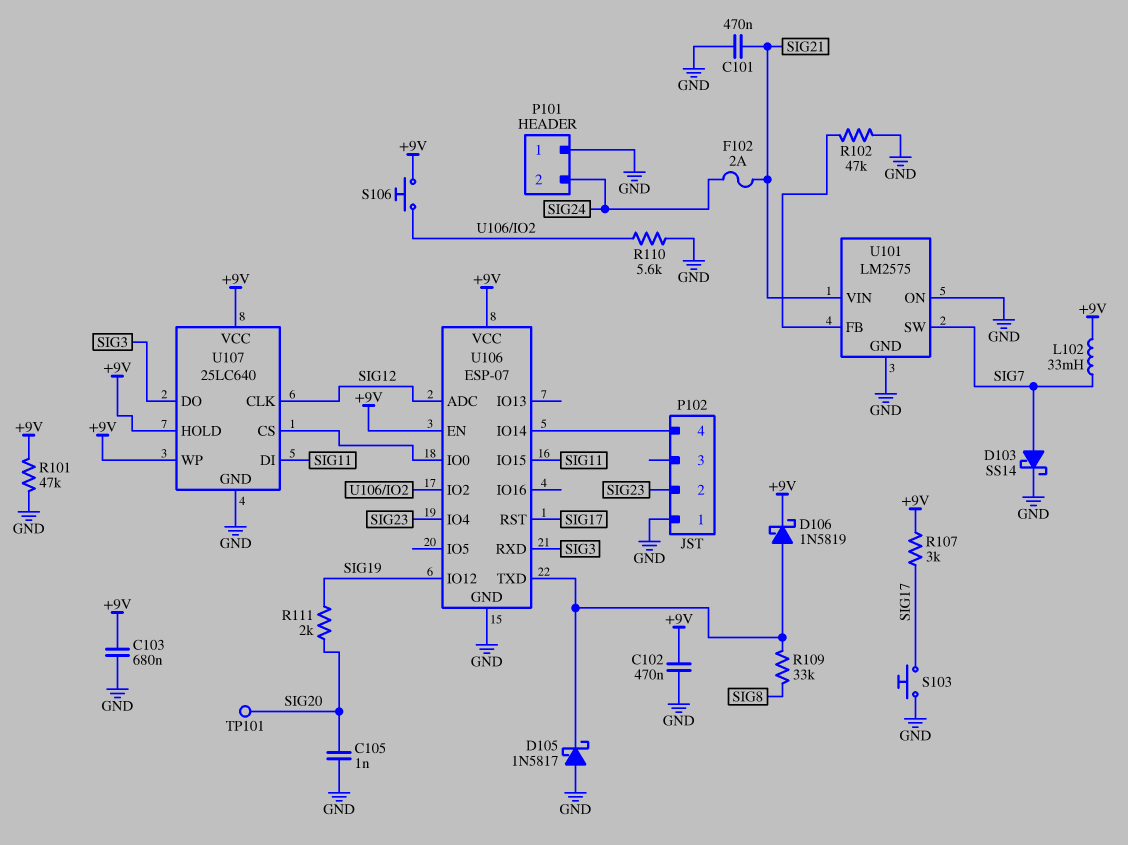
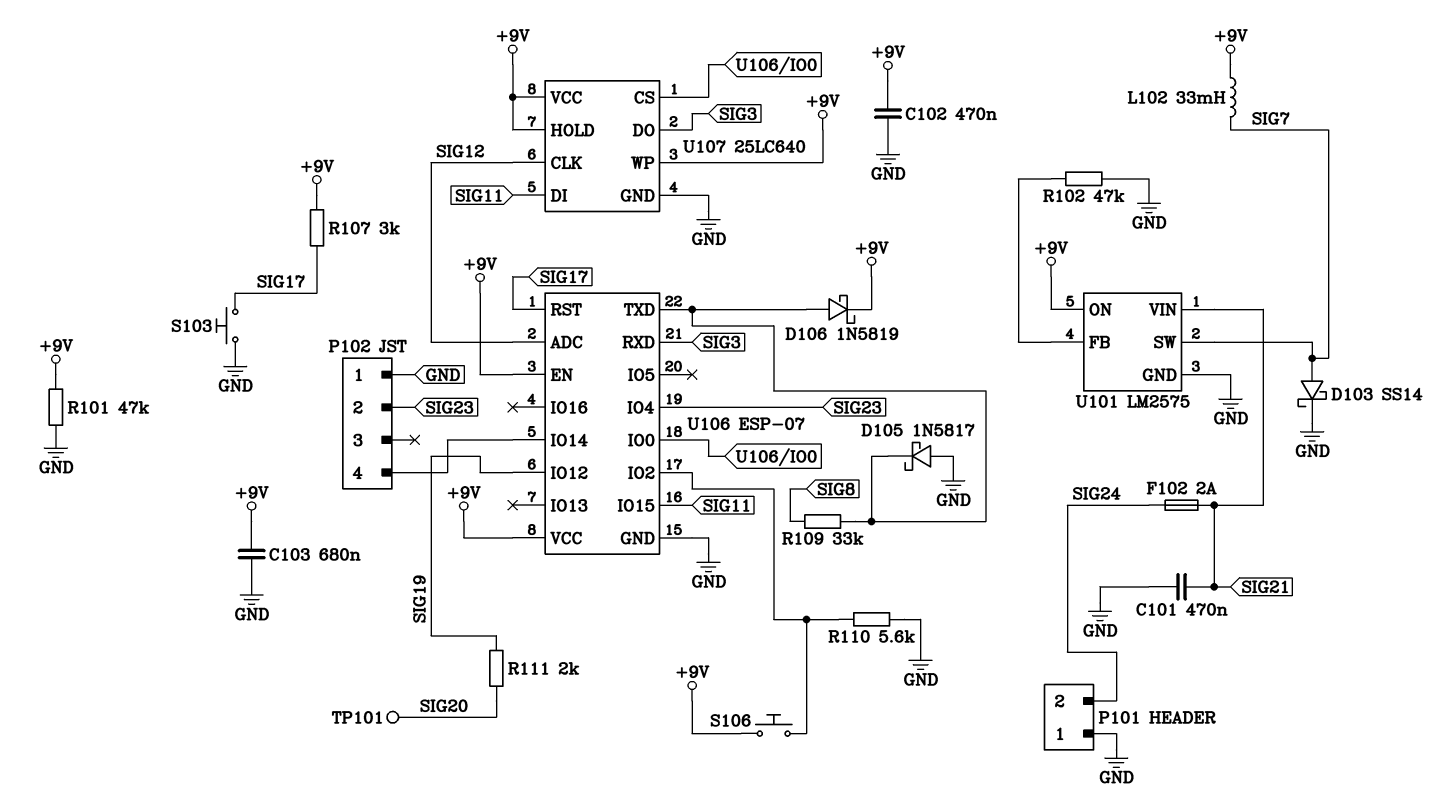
C105: 1nF (GND, SIG20) -> none
U101 pin ON: GND -> +9V

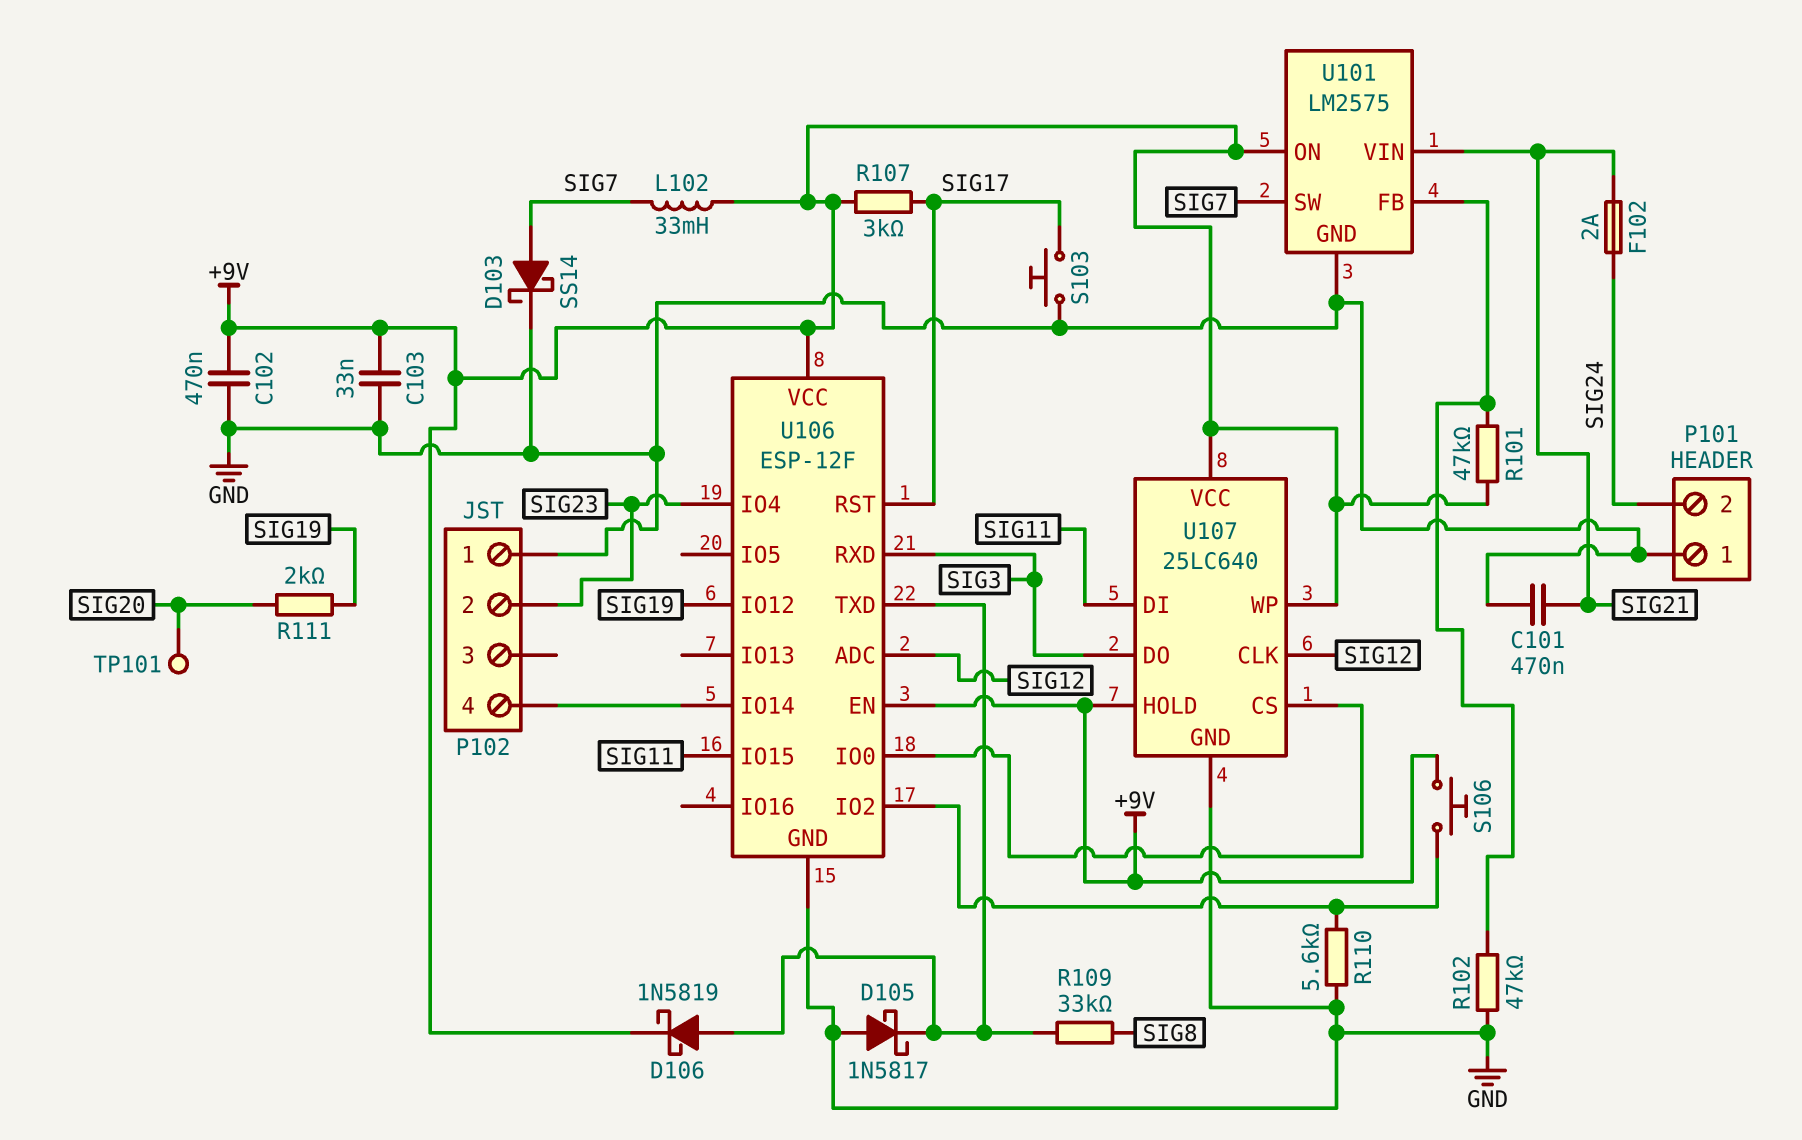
C103: 680nF (+9V, GND) -> 33nF (+9V, GND)
R101: 47k (+9V, GND) -> 47k (+9V, U101/FB)
U106: ESP-07 -> ESP-12F

